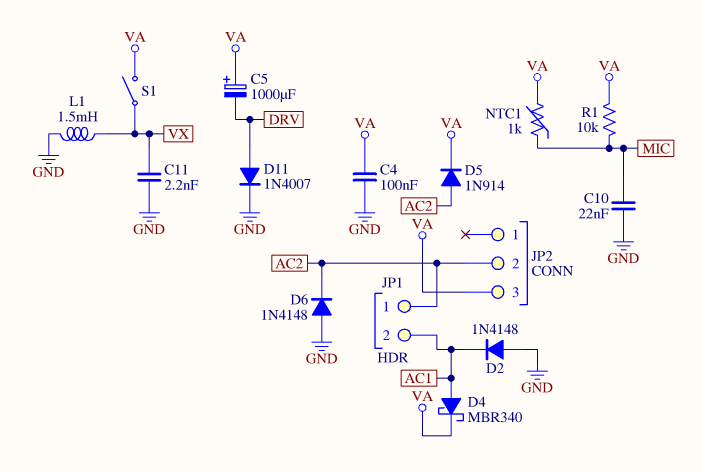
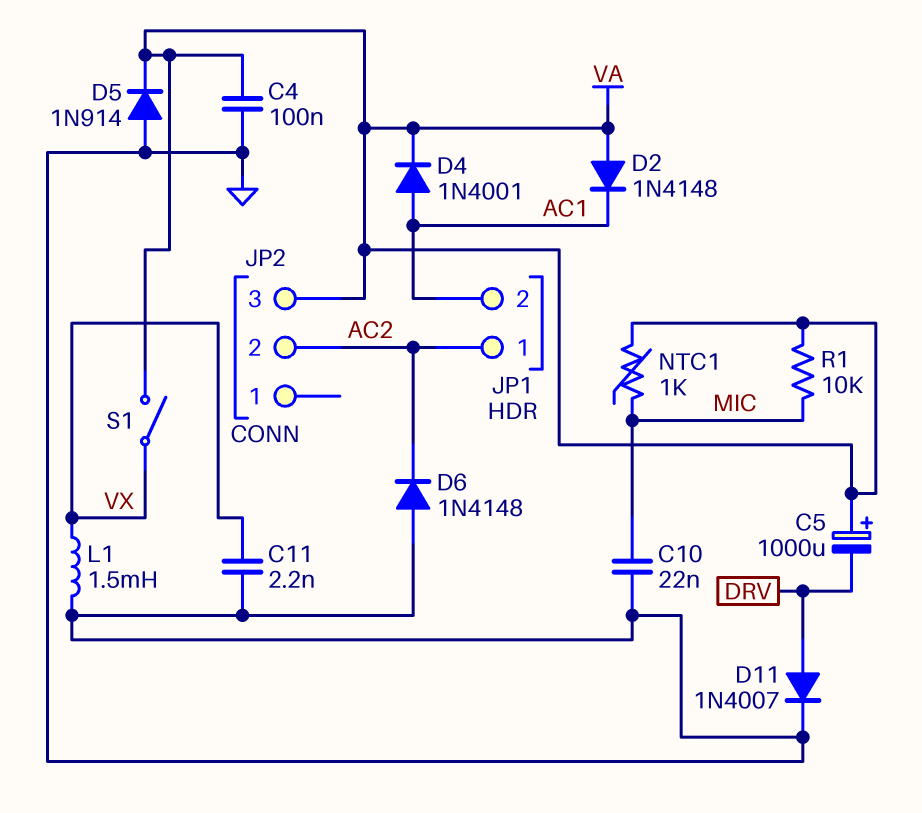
D2: diode 1N4148 (A GND, K AC1) -> diode 1N4148 (A VA, K AC1)
D4: schottky MBR340 (A AC1, K VA) -> diode 1N4001 (A AC1, K VA)
D5: diode 1N914 (A AC2, K VA) -> diode 1N914 (A GND, K VA)

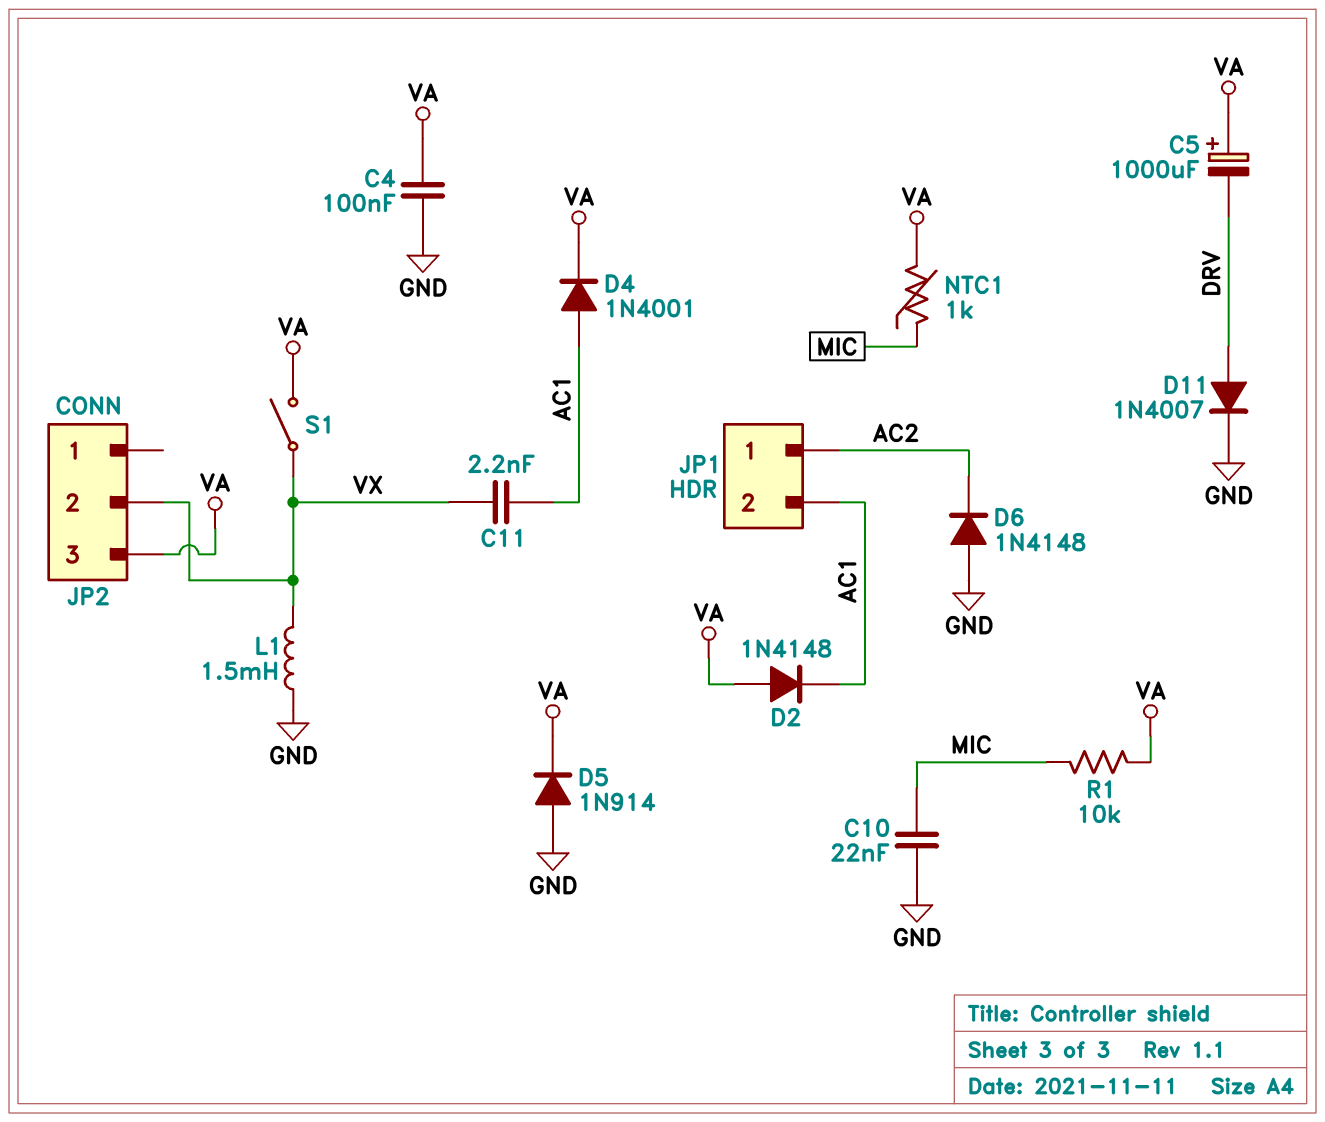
C11: 2.2nF (GND, VX) -> 2.2nF (AC1, VX)
JP2 pin 2: AC2 -> VX

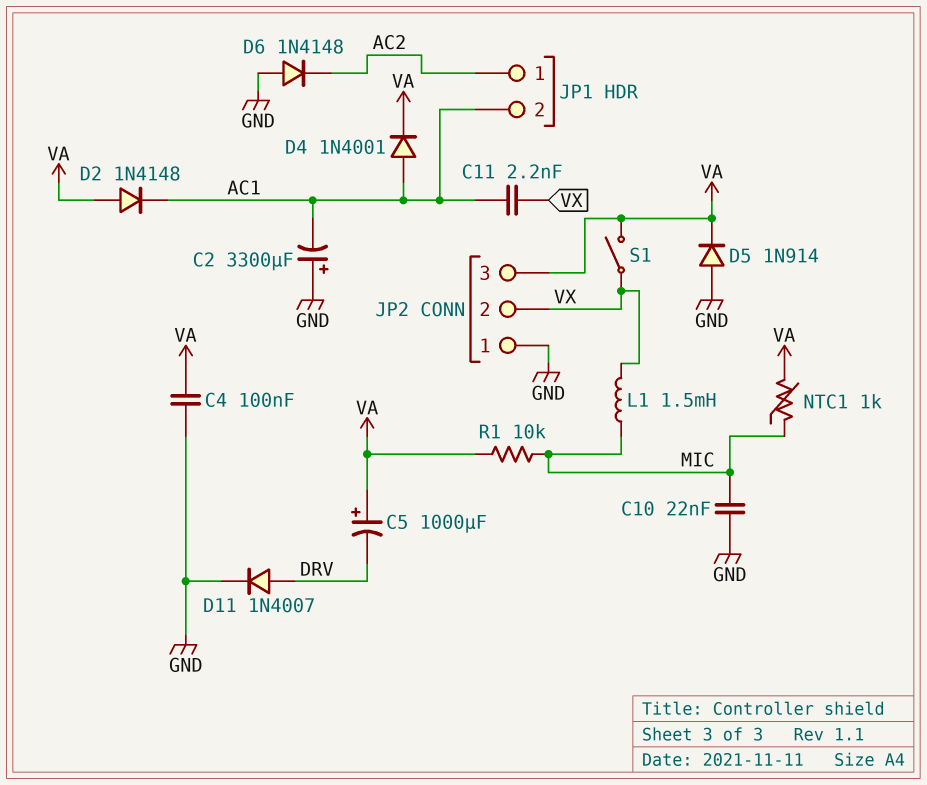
C2: none -> 3300uF (plus GND, minus AC1)
JP2 pin 1: none -> GND
L1: 1.5mH (GND, VX) -> 1.5mH (MIC, VX)

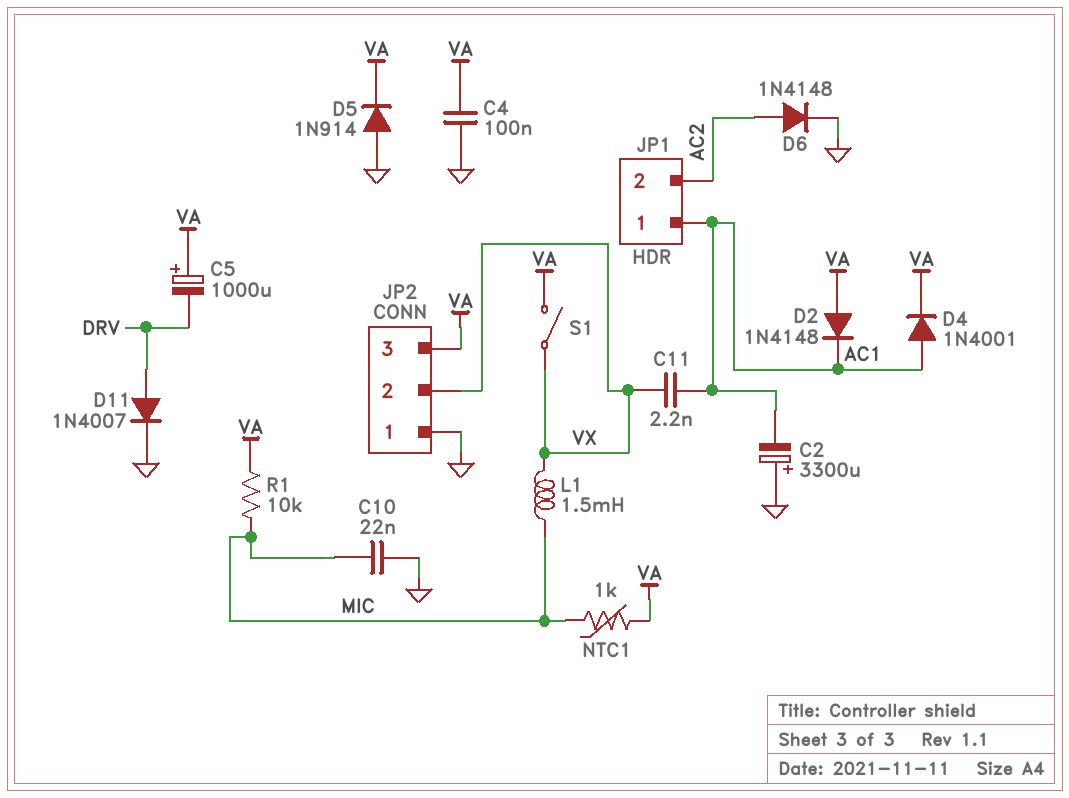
D6: diode 1N4148 (A GND, K AC2) -> diode 1N4148 (A AC2, K GND)
JP1 pin 1: AC2 -> AC1
JP1 pin 2: AC1 -> AC2

